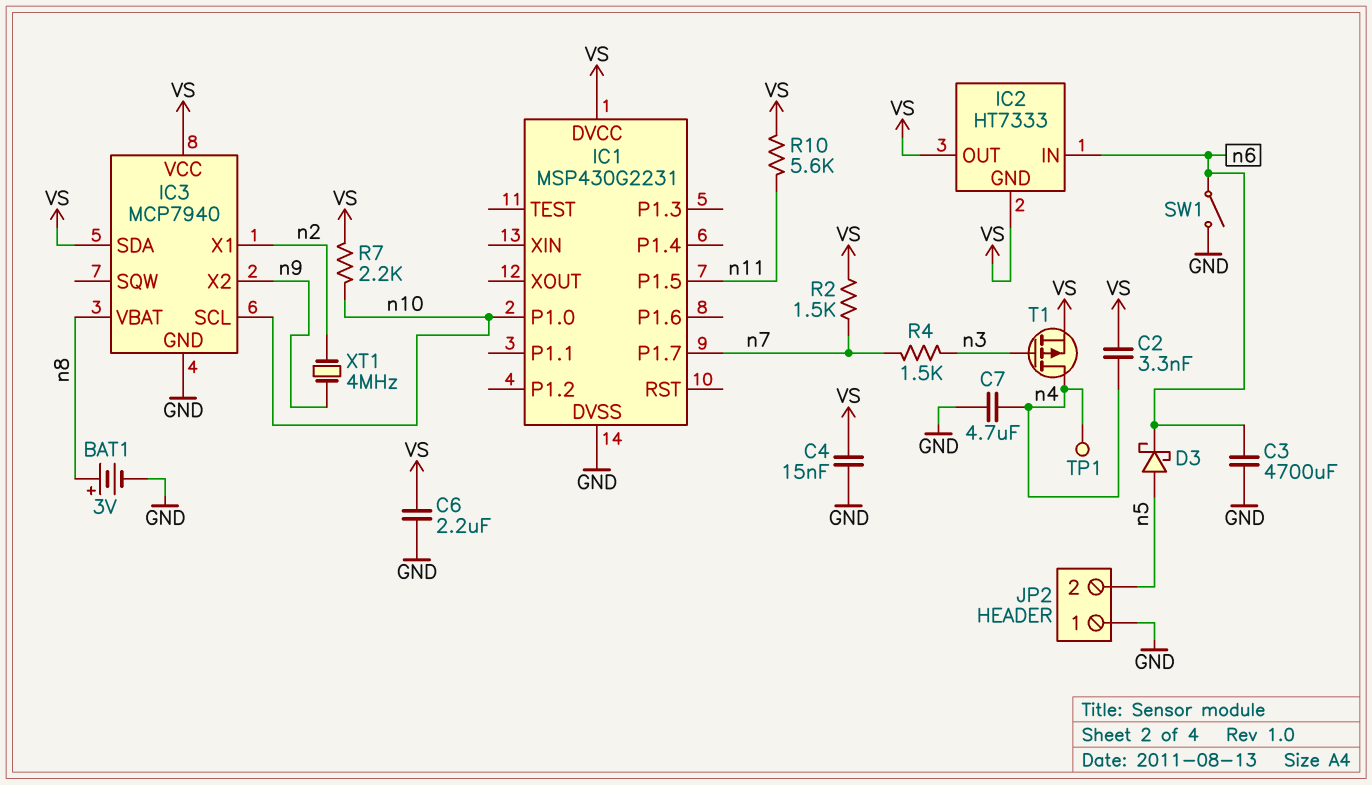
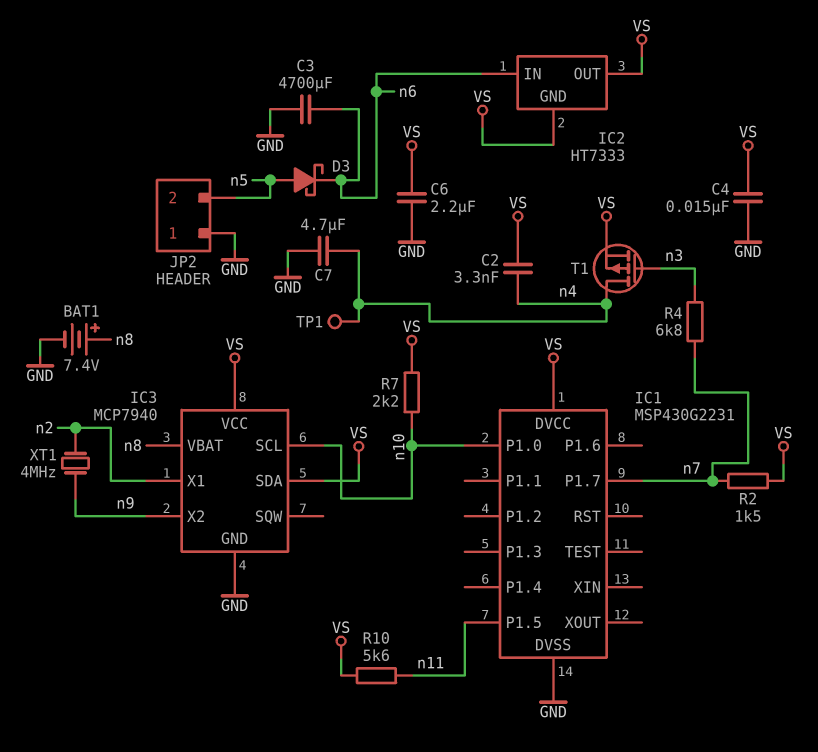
BAT1: 3V (plus n8, minus GND) -> 7.4V (plus n8, minus GND)
R4: 1.5k (n3, n7) -> 6.8k (n3, n7)
SW1: switch (GND, n6) -> none

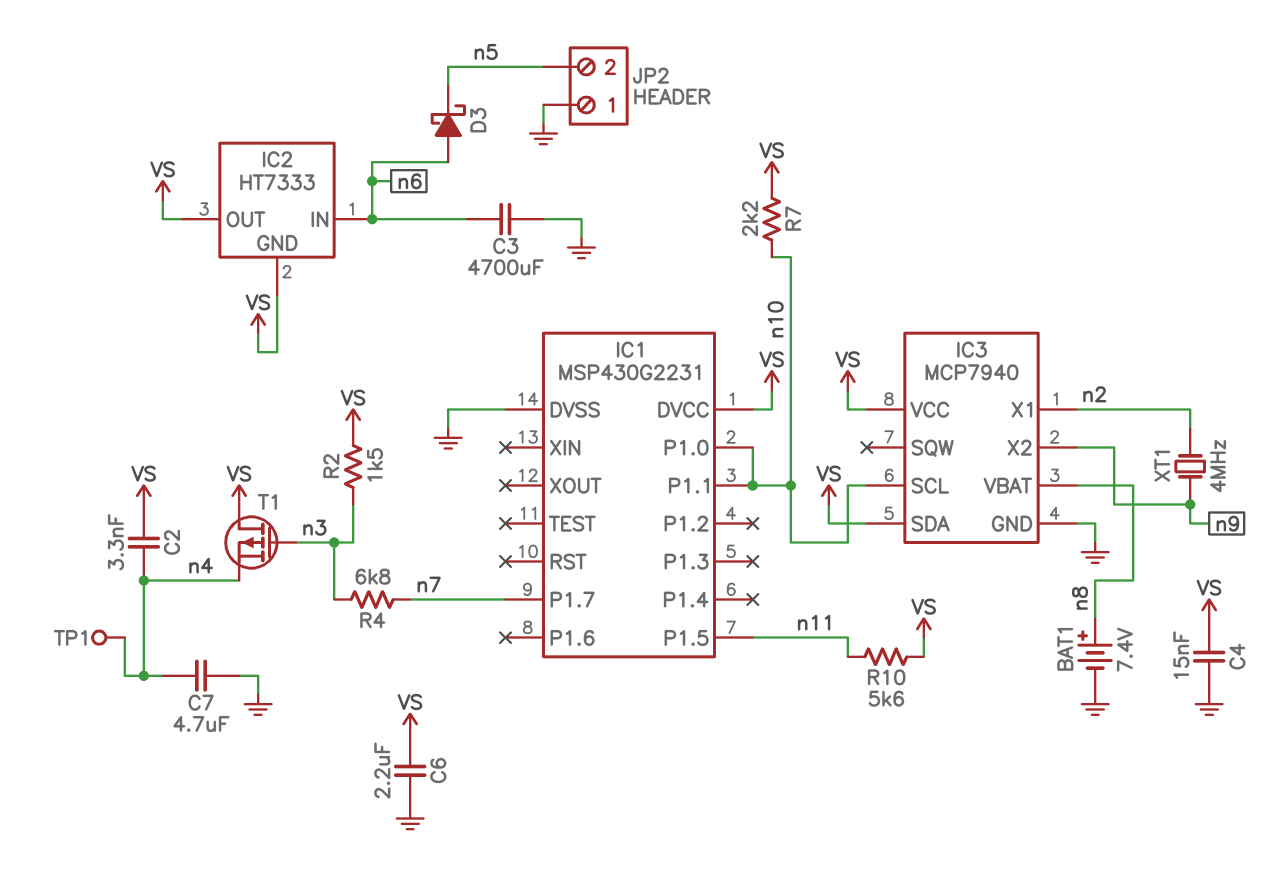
D3: schottky (A n5, K n6) -> schottky (A n6, K n5)
IC1 pin P1.1: none -> n10
R2: 1.5k (VS, n7) -> 1.5k (VS, n3)
T1: PMOS (G n3, D n4, S VS) -> PMOS (G n3, D VS, S n4)

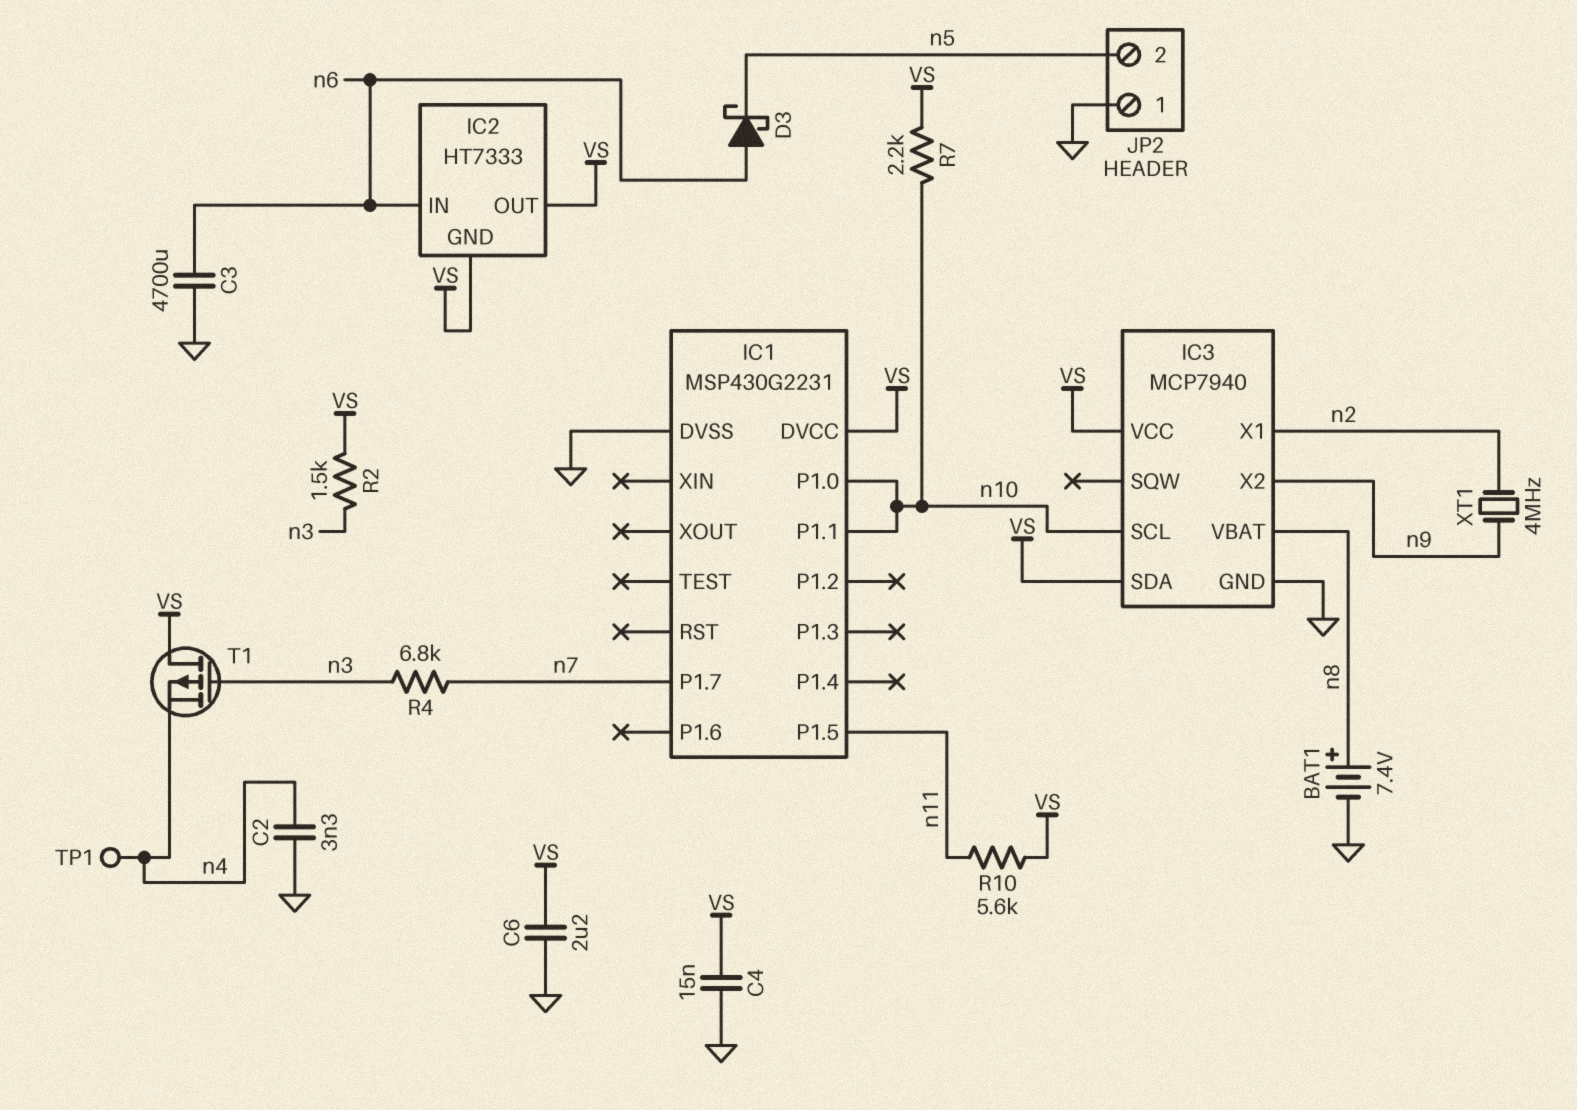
C2: 3.3nF (VS, n4) -> 3.3nF (GND, n4)
C7: 4.7uF (GND, n4) -> none

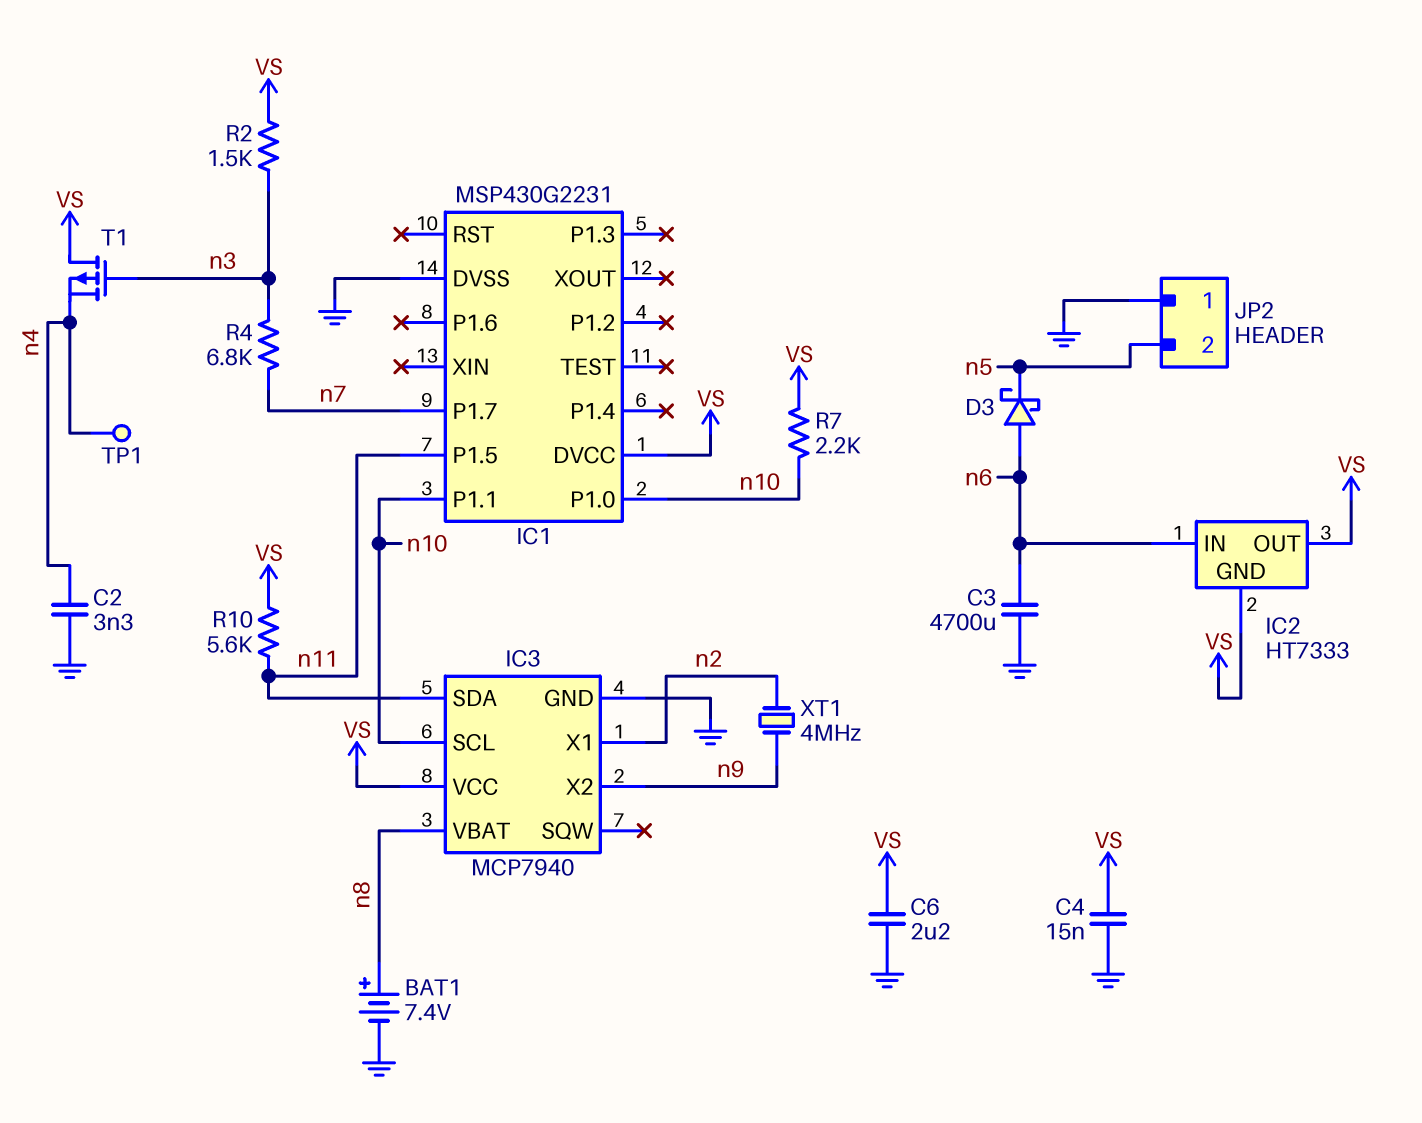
IC3 pin SDA: VS -> n11

